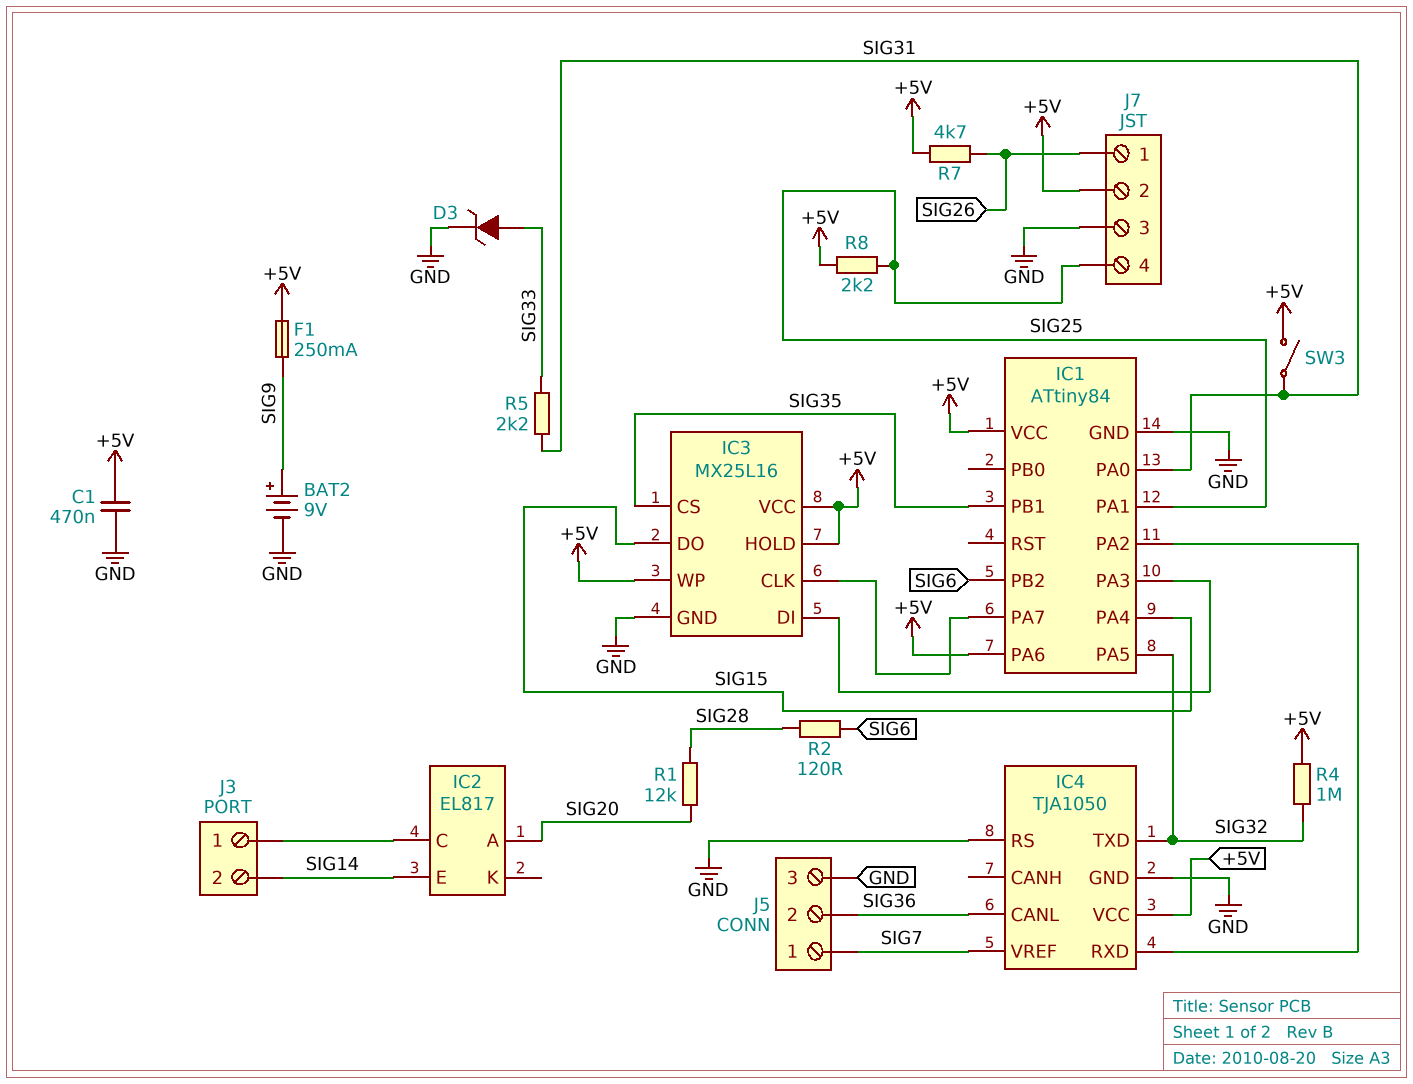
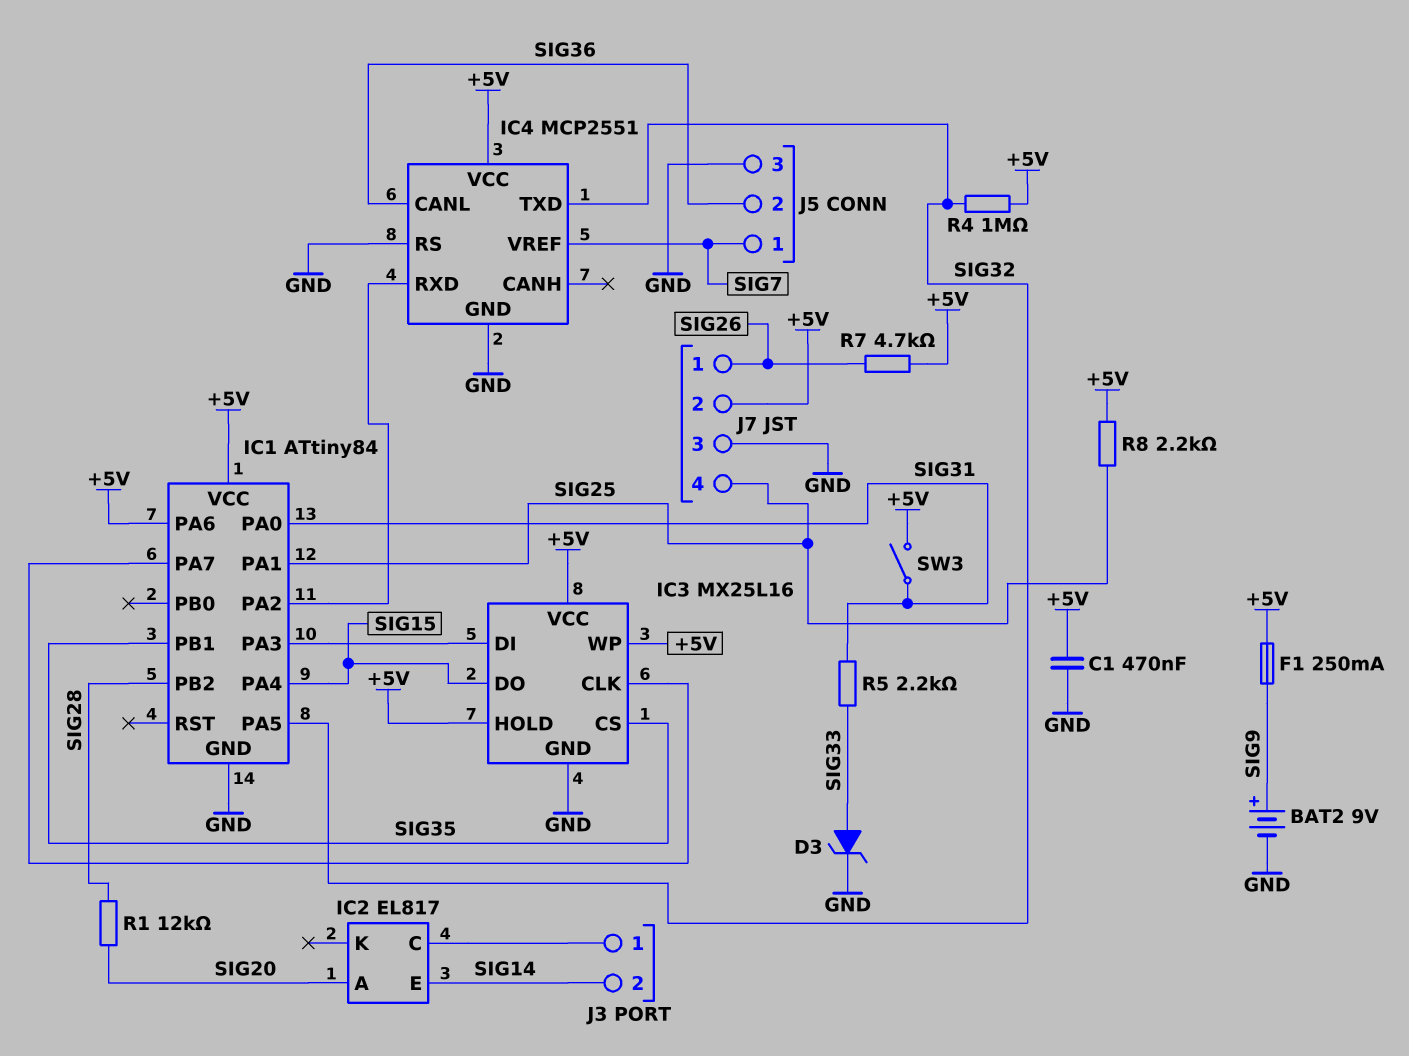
IC1 pin PB2: SIG6 -> SIG28
IC4: TJA1050 -> MCP2551
R2: 120 (SIG6, SIG28) -> none

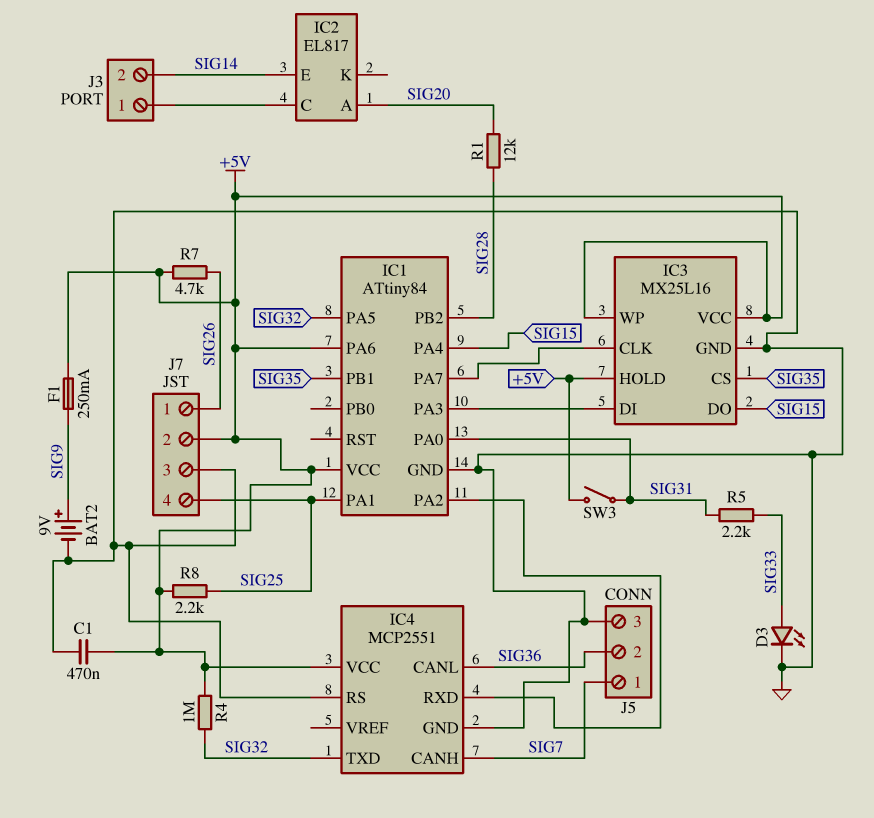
D3: zener (A SIG33, K GND) -> LED (A SIG33, K GND)
IC4 pin CANH: none -> SIG7
IC4 pin VREF: SIG7 -> none

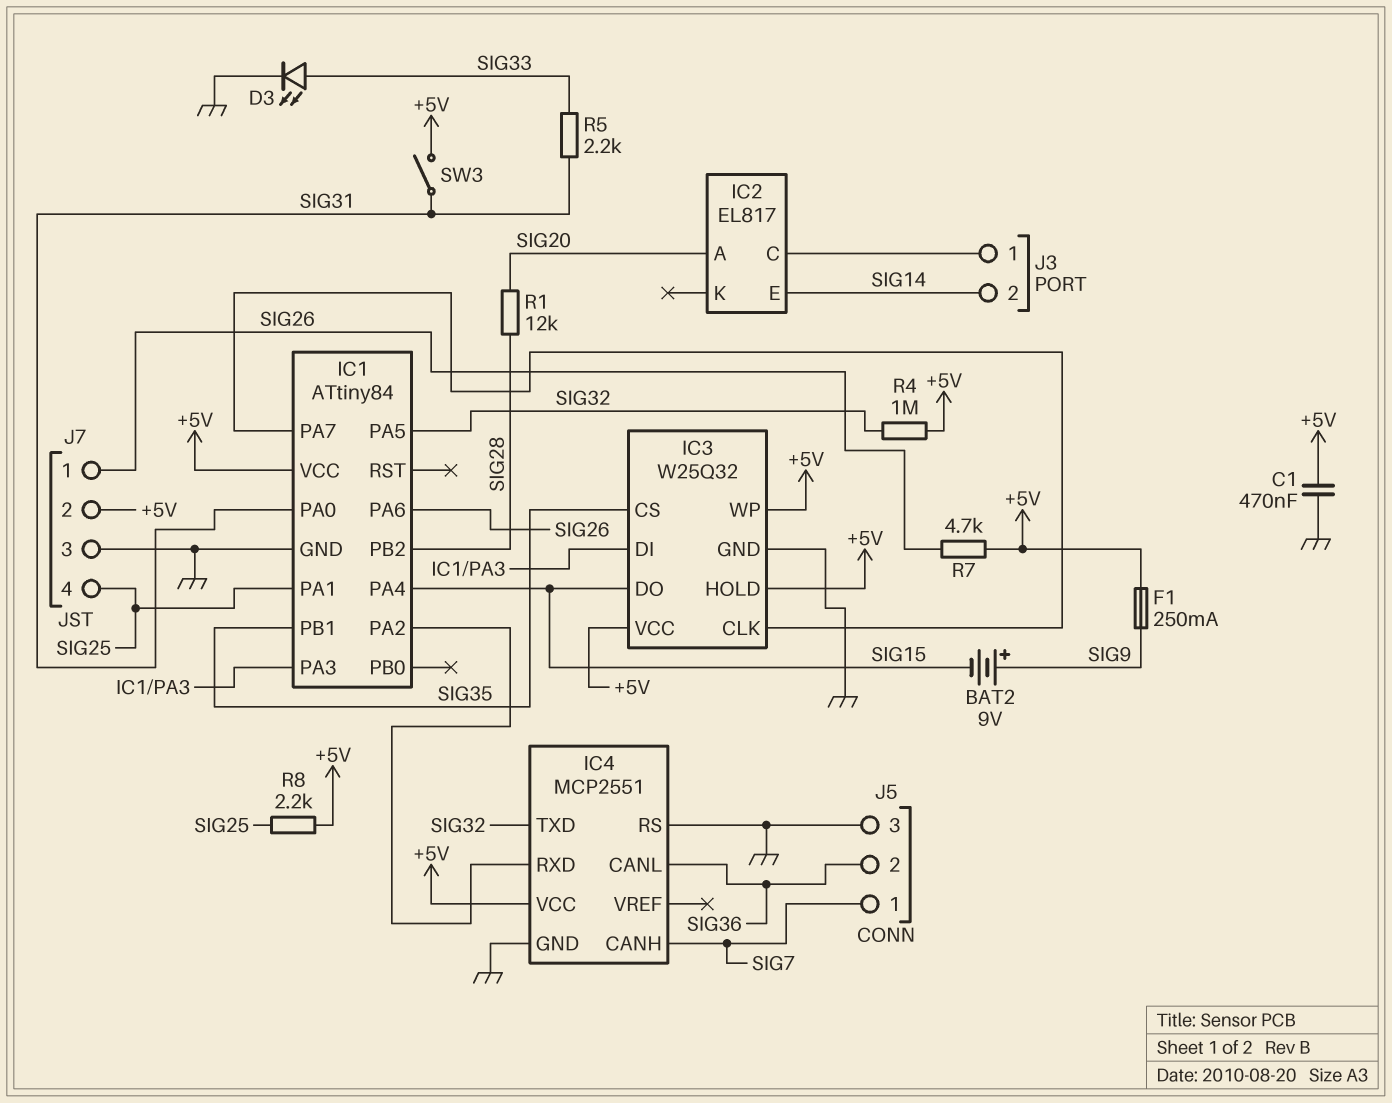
BAT2: 9V (plus SIG9, minus GND) -> 9V (plus SIG9, minus SIG15)
IC1 pin PA6: +5V -> SIG26
IC3: MX25L16 -> W25Q32

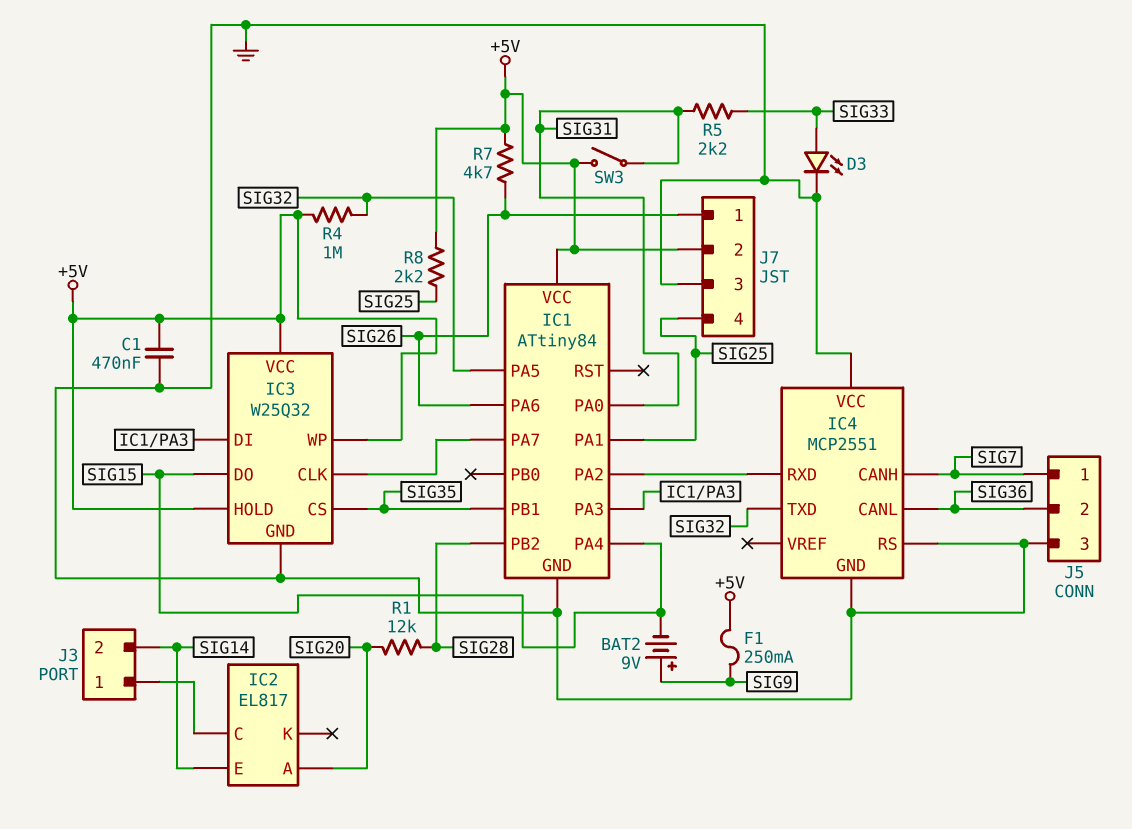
IC4 pin VCC: +5V -> GND

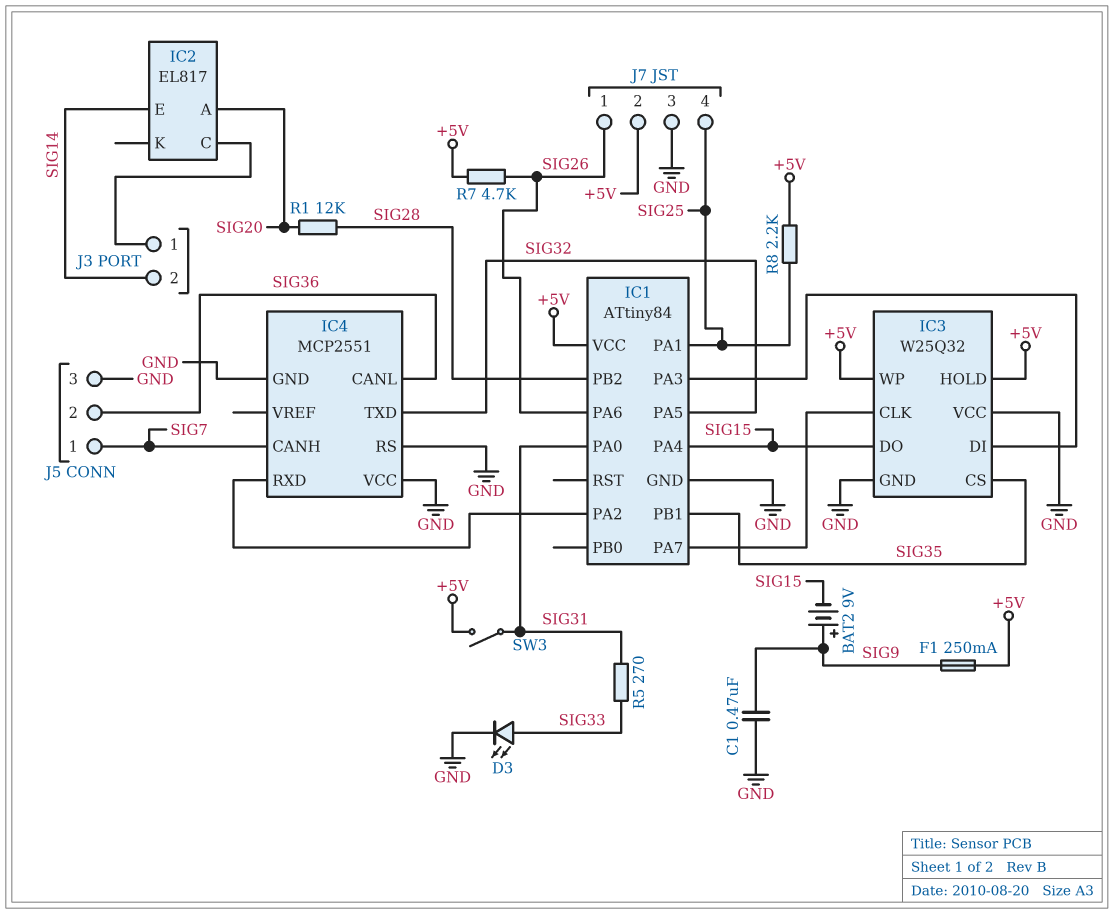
C1: 470nF (+5V, GND) -> 470nF (GND, SIG9)
IC3 pin VCC: +5V -> GND
R4: 1M (+5V, SIG32) -> none
R5: 2.2k (SIG31, SIG33) -> 270 (SIG31, SIG33)

